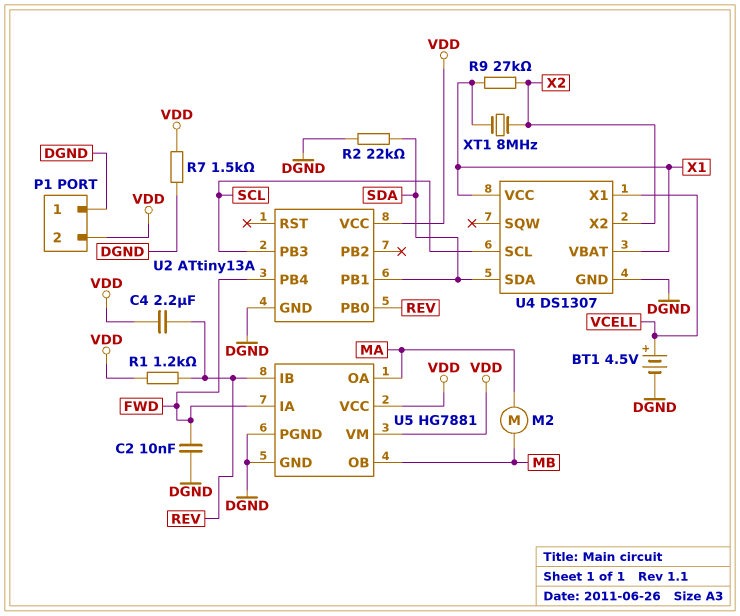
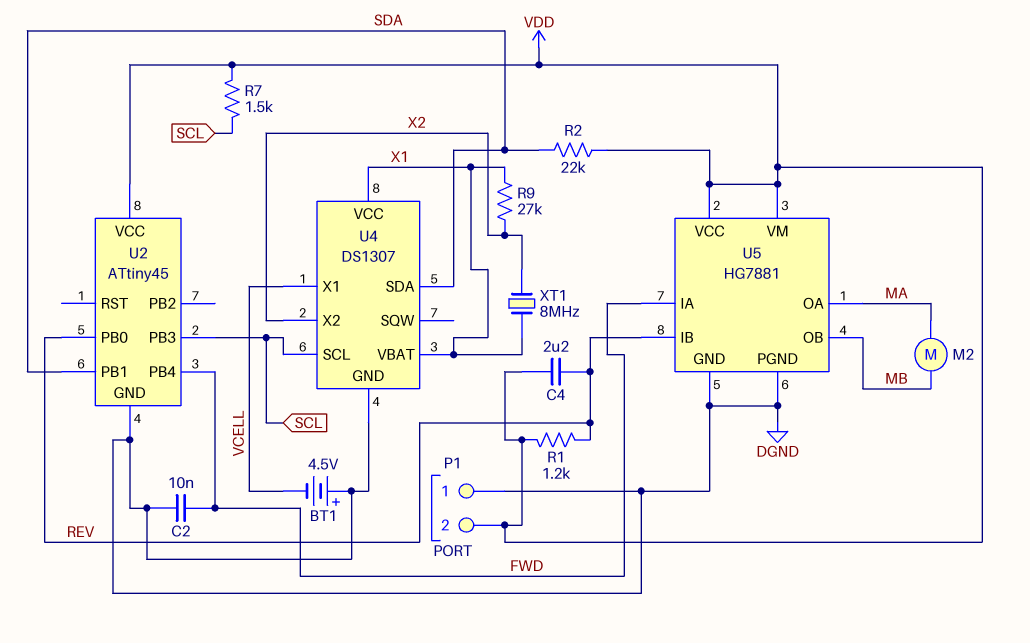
BT1: 4.5V (plus VCELL, minus DGND) -> 4.5V (plus DGND, minus VCELL)
R2: 22k (DGND, SDA) -> 22k (SDA, VDD)
R7: 1.5k (DGND, VDD) -> 1.5k (SCL, VDD)
U2: ATtiny13A -> ATtiny45

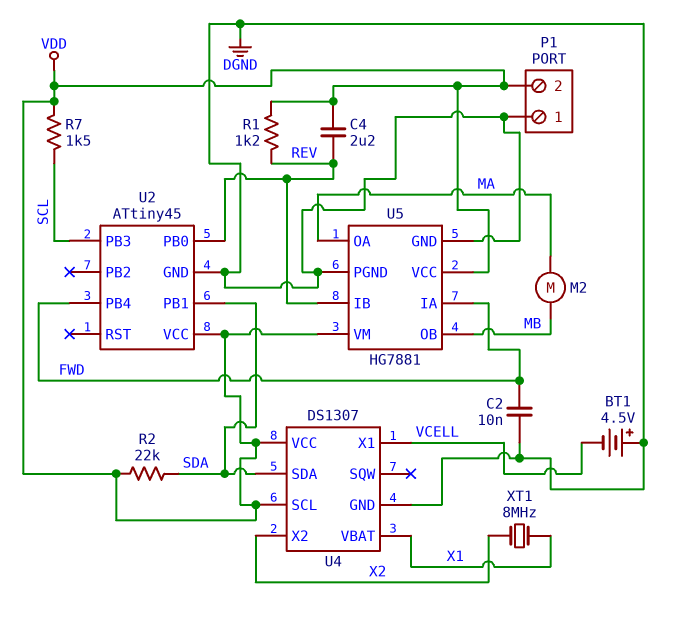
R9: 27k (X1, X2) -> none
U4 pin SCL: SCL -> VDD
U4 pin VCC: X1 -> VDD

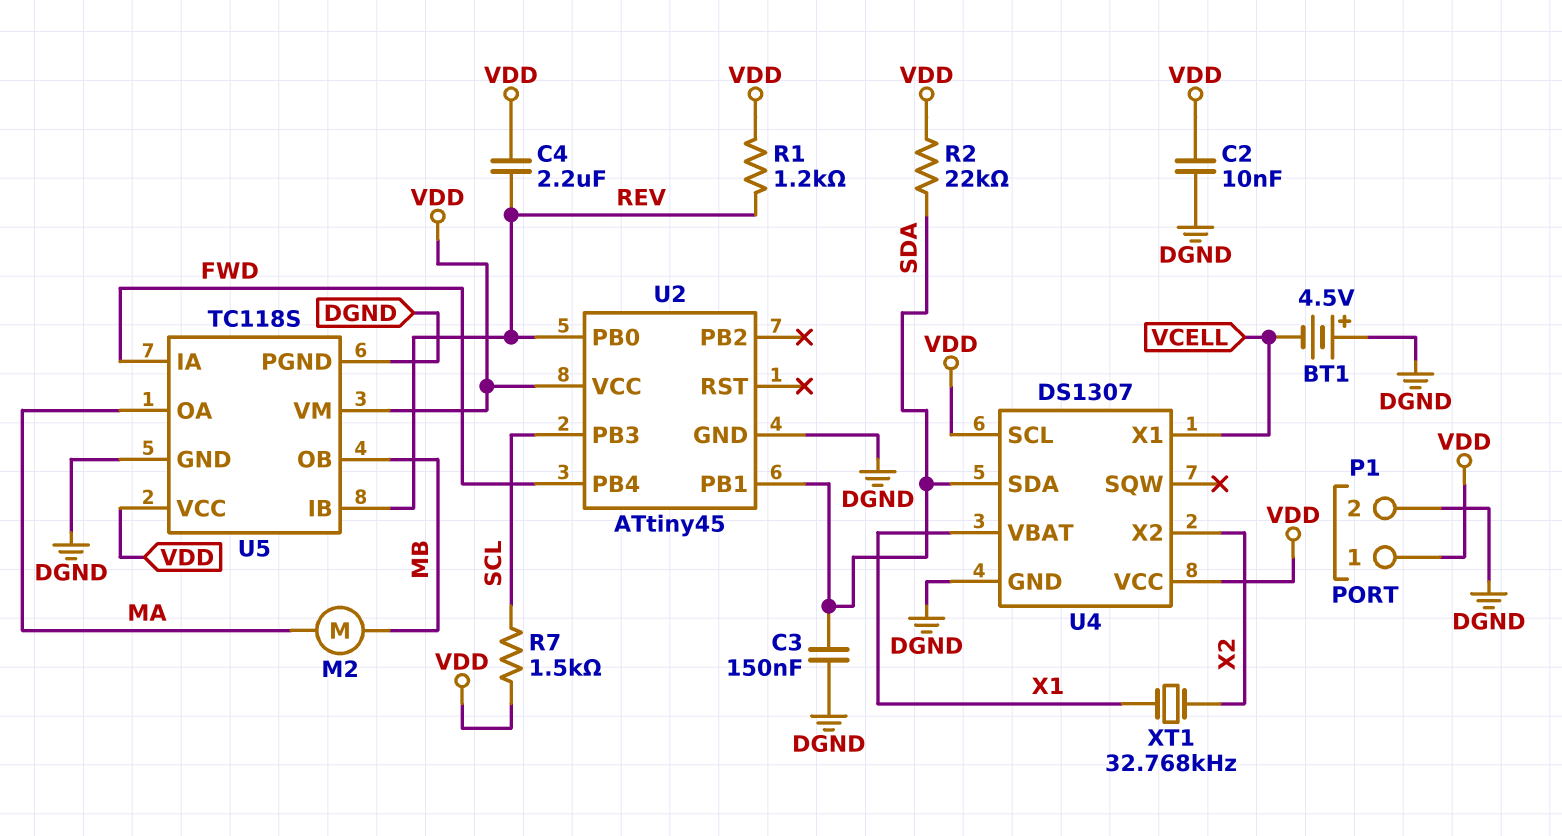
C2: 10nF (DGND, FWD) -> 10nF (DGND, VDD)
C3: none -> 150nF (DGND, SDA)
P1 pin 1: DGND -> VDD
P1 pin 2: VDD -> DGND
U5: HG7881 -> TC118S
XT1: 8MHz (X1, X2) -> 32.768kHz (X1, X2)

